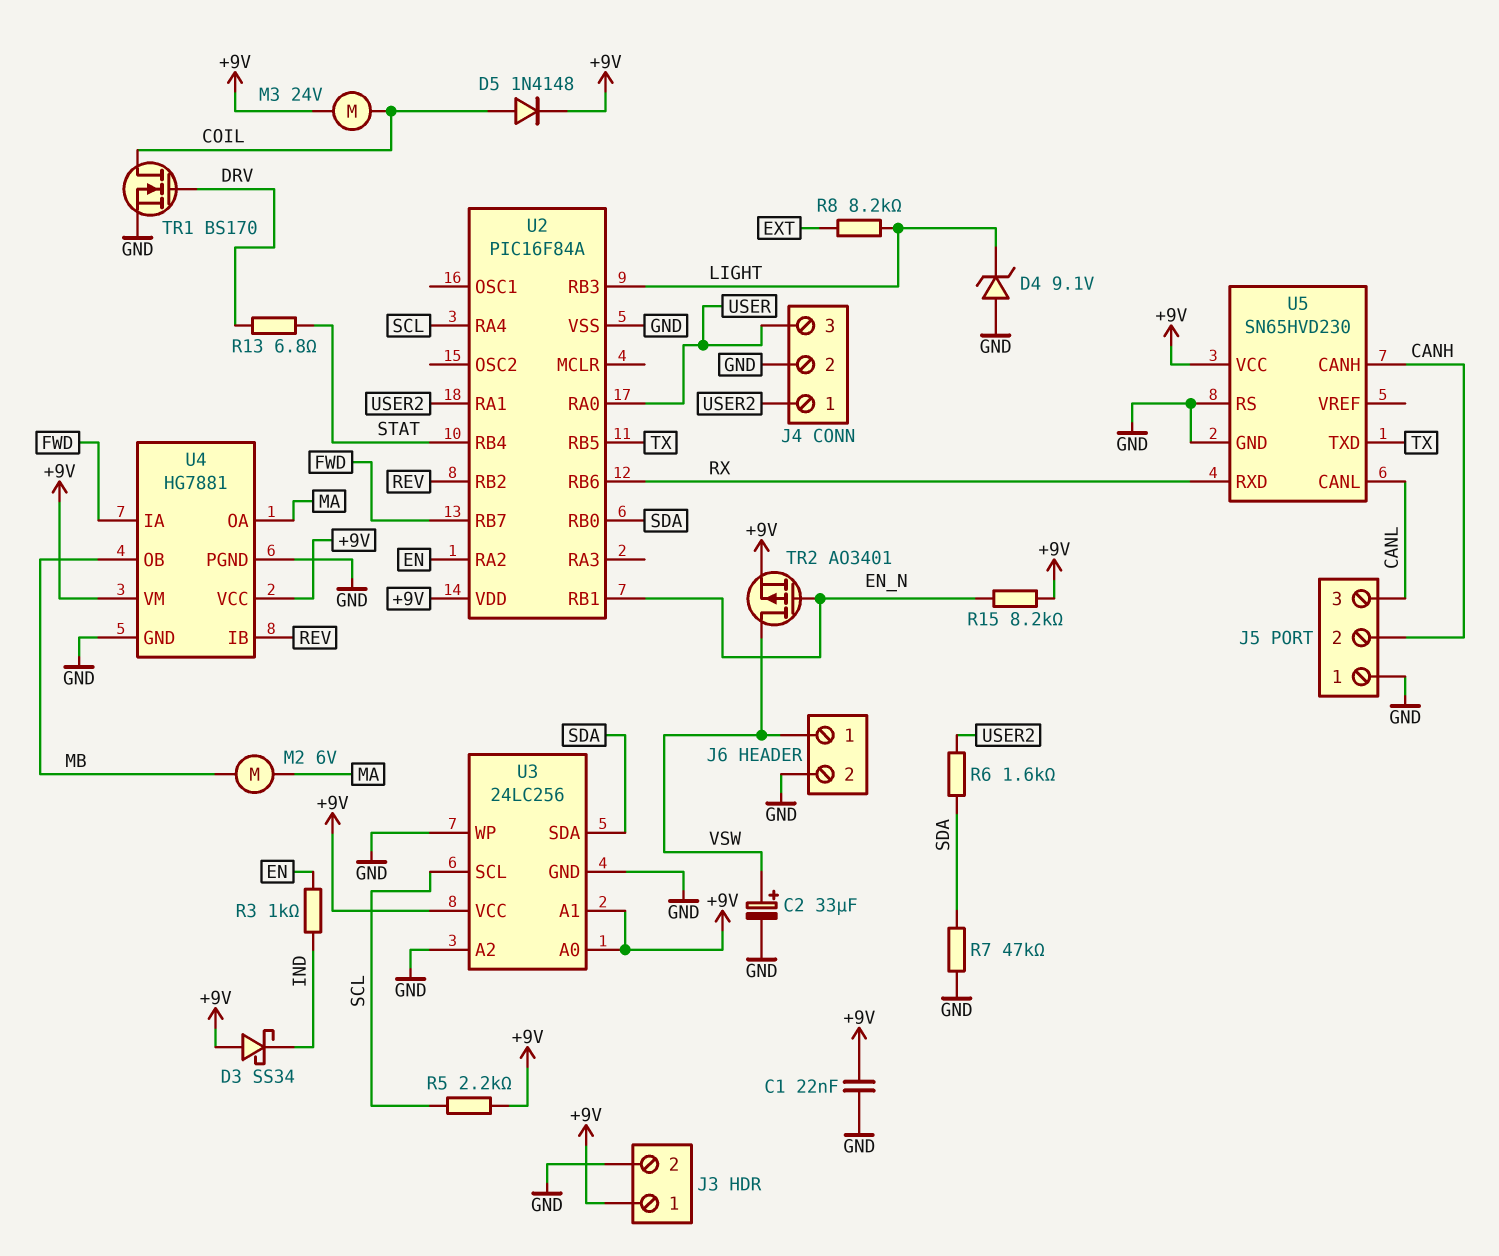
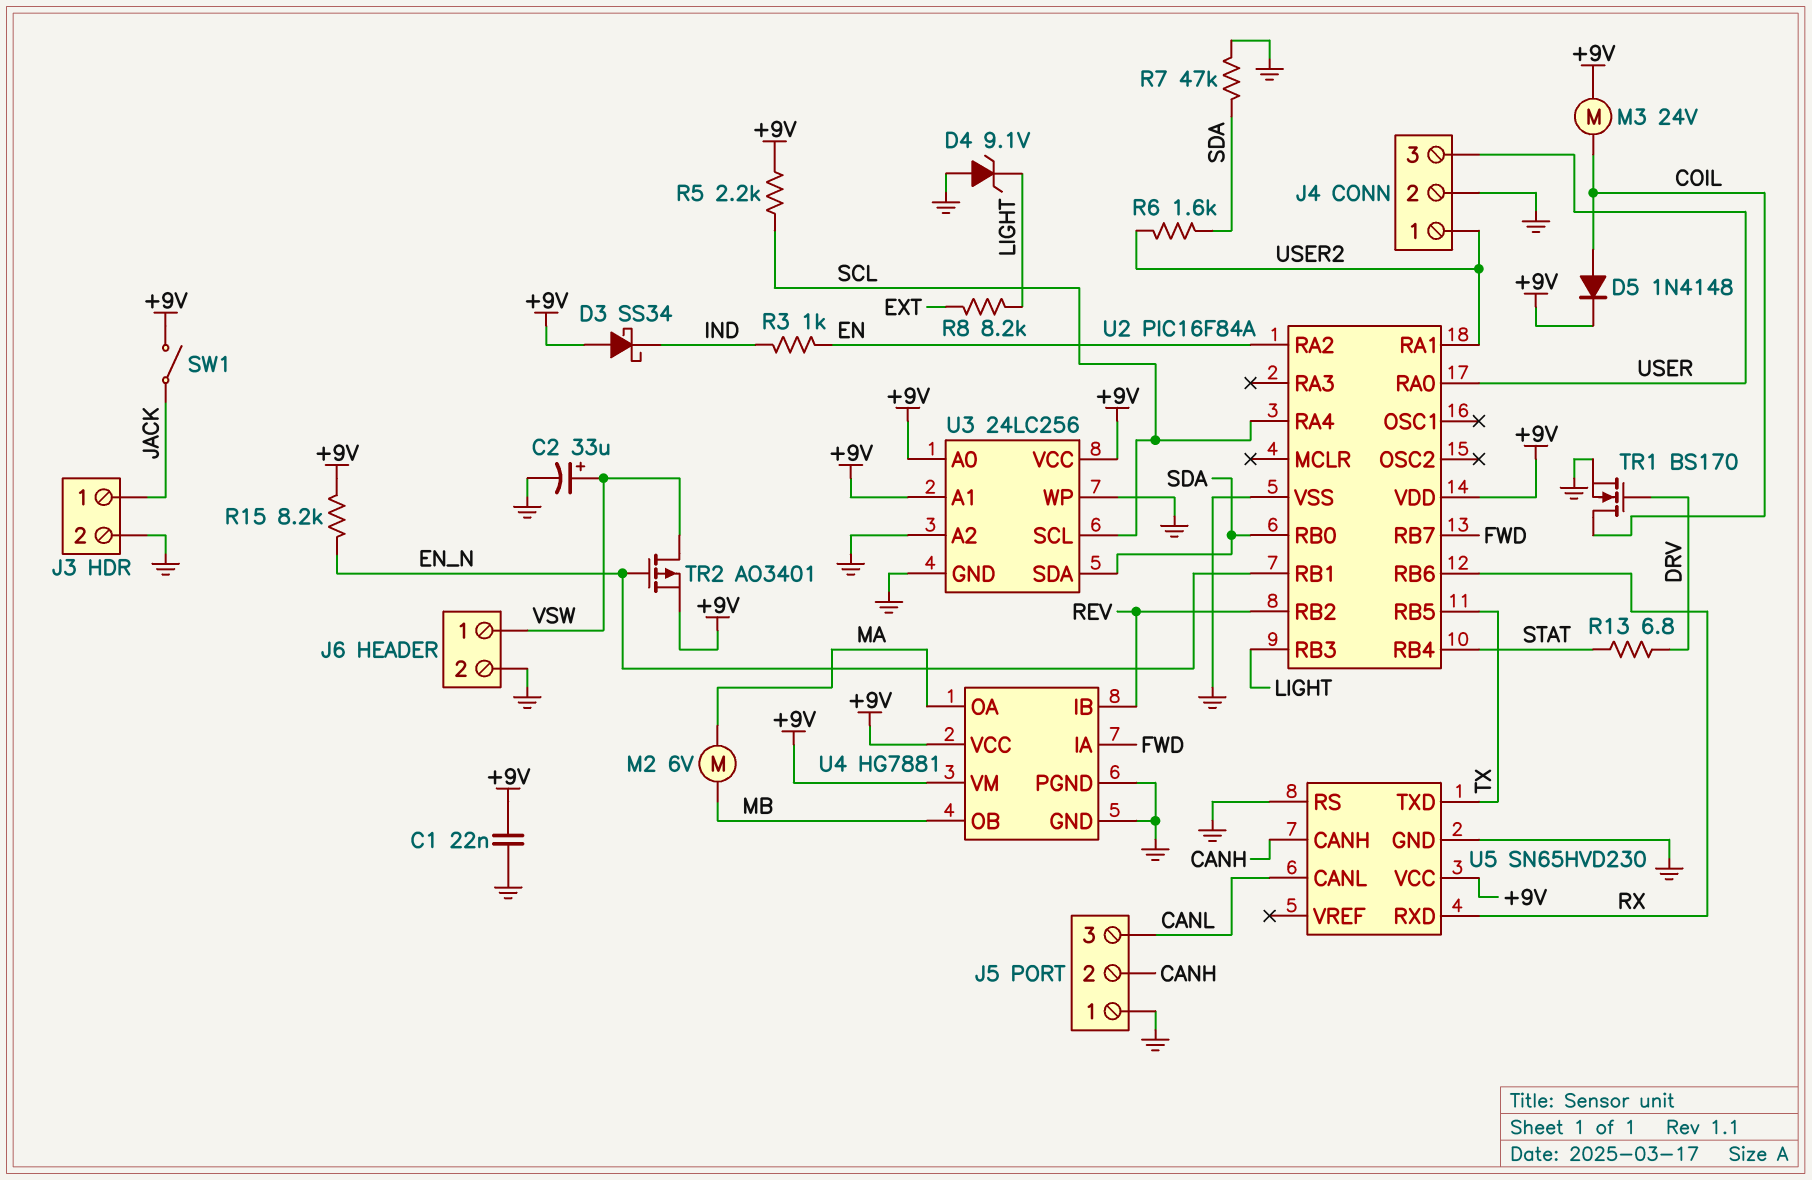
J3 pin 1: +9V -> JACK
SW1: none -> switch (+9V, JACK)

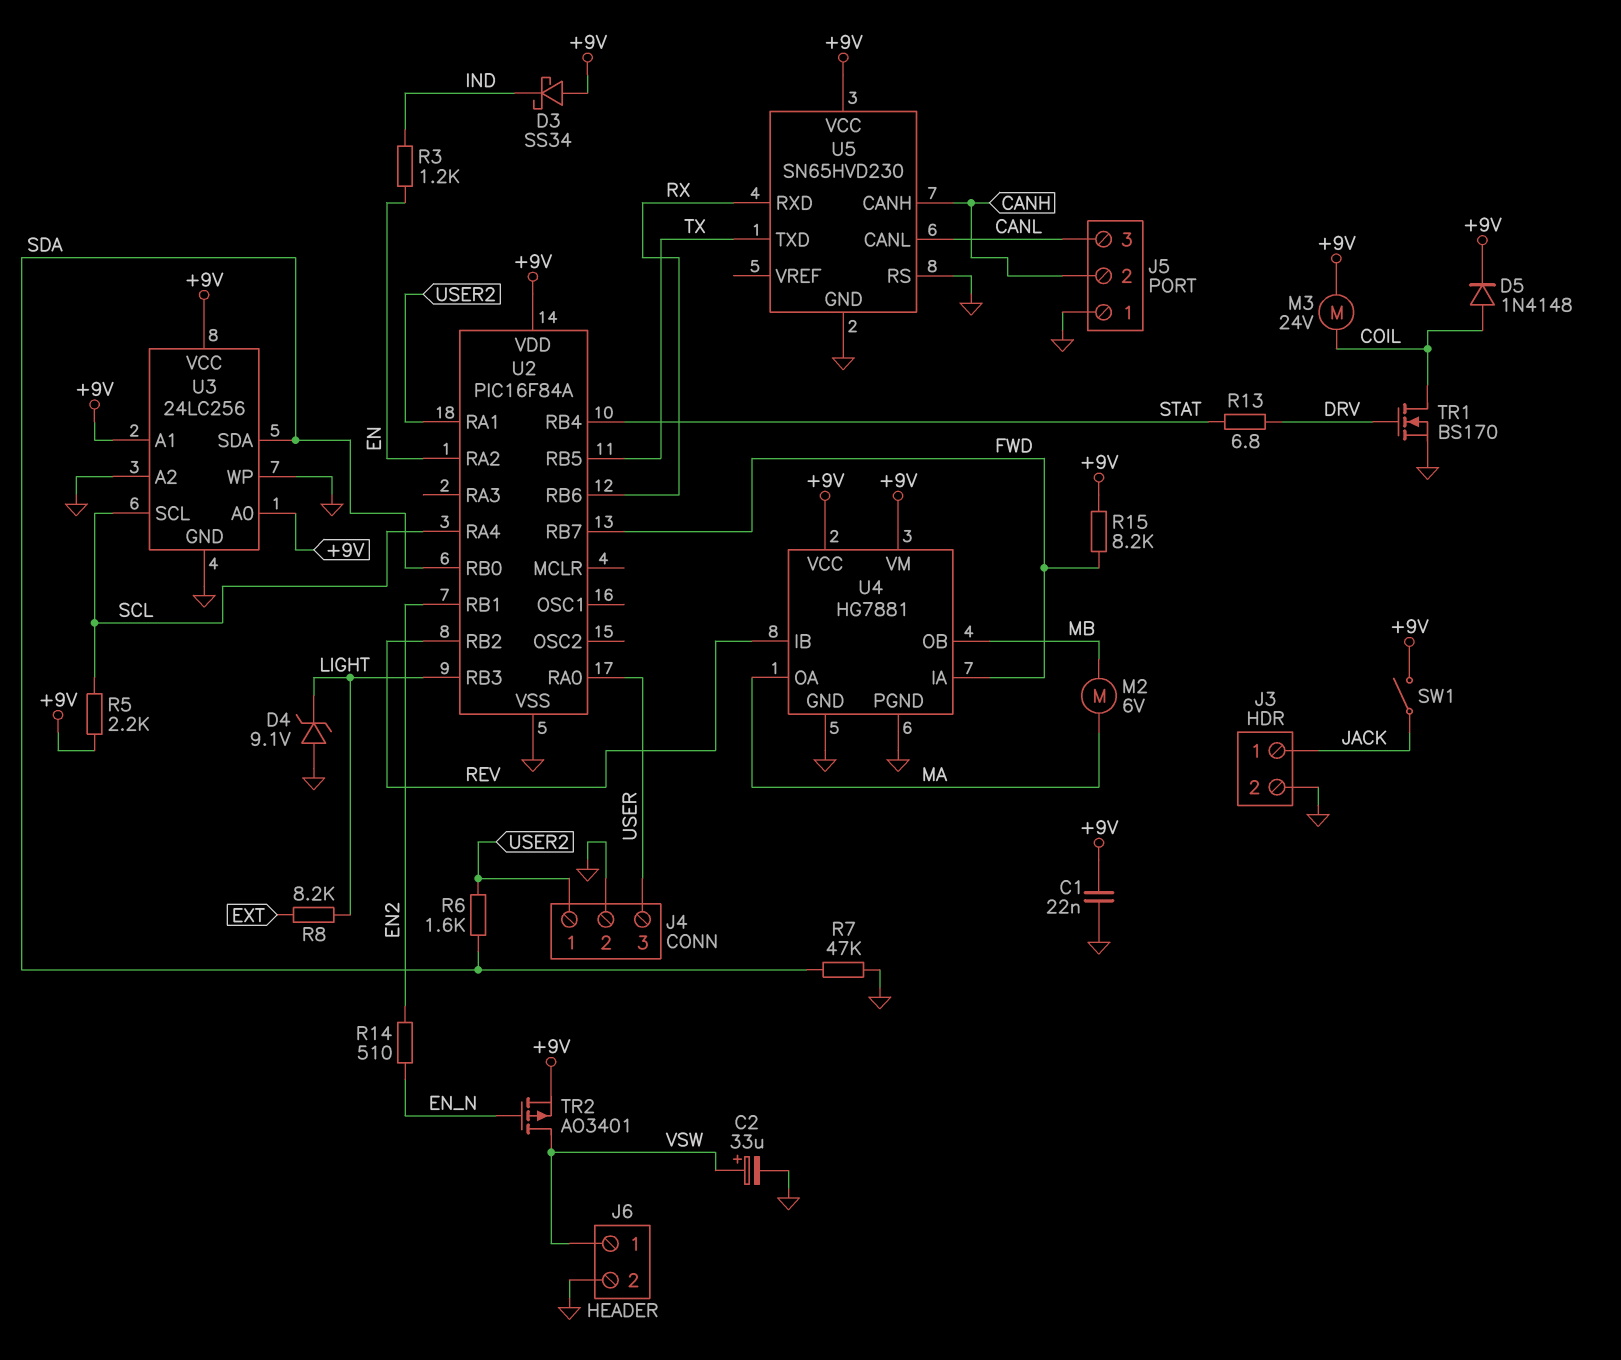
R3: 1k (EN, IND) -> 1.2k (EN, IND)
R14: none -> 510 (EN2, EN_N)
R15: 8.2k (+9V, EN_N) -> 8.2k (+9V, FWD)
U2 pin RB1: EN_N -> EN2

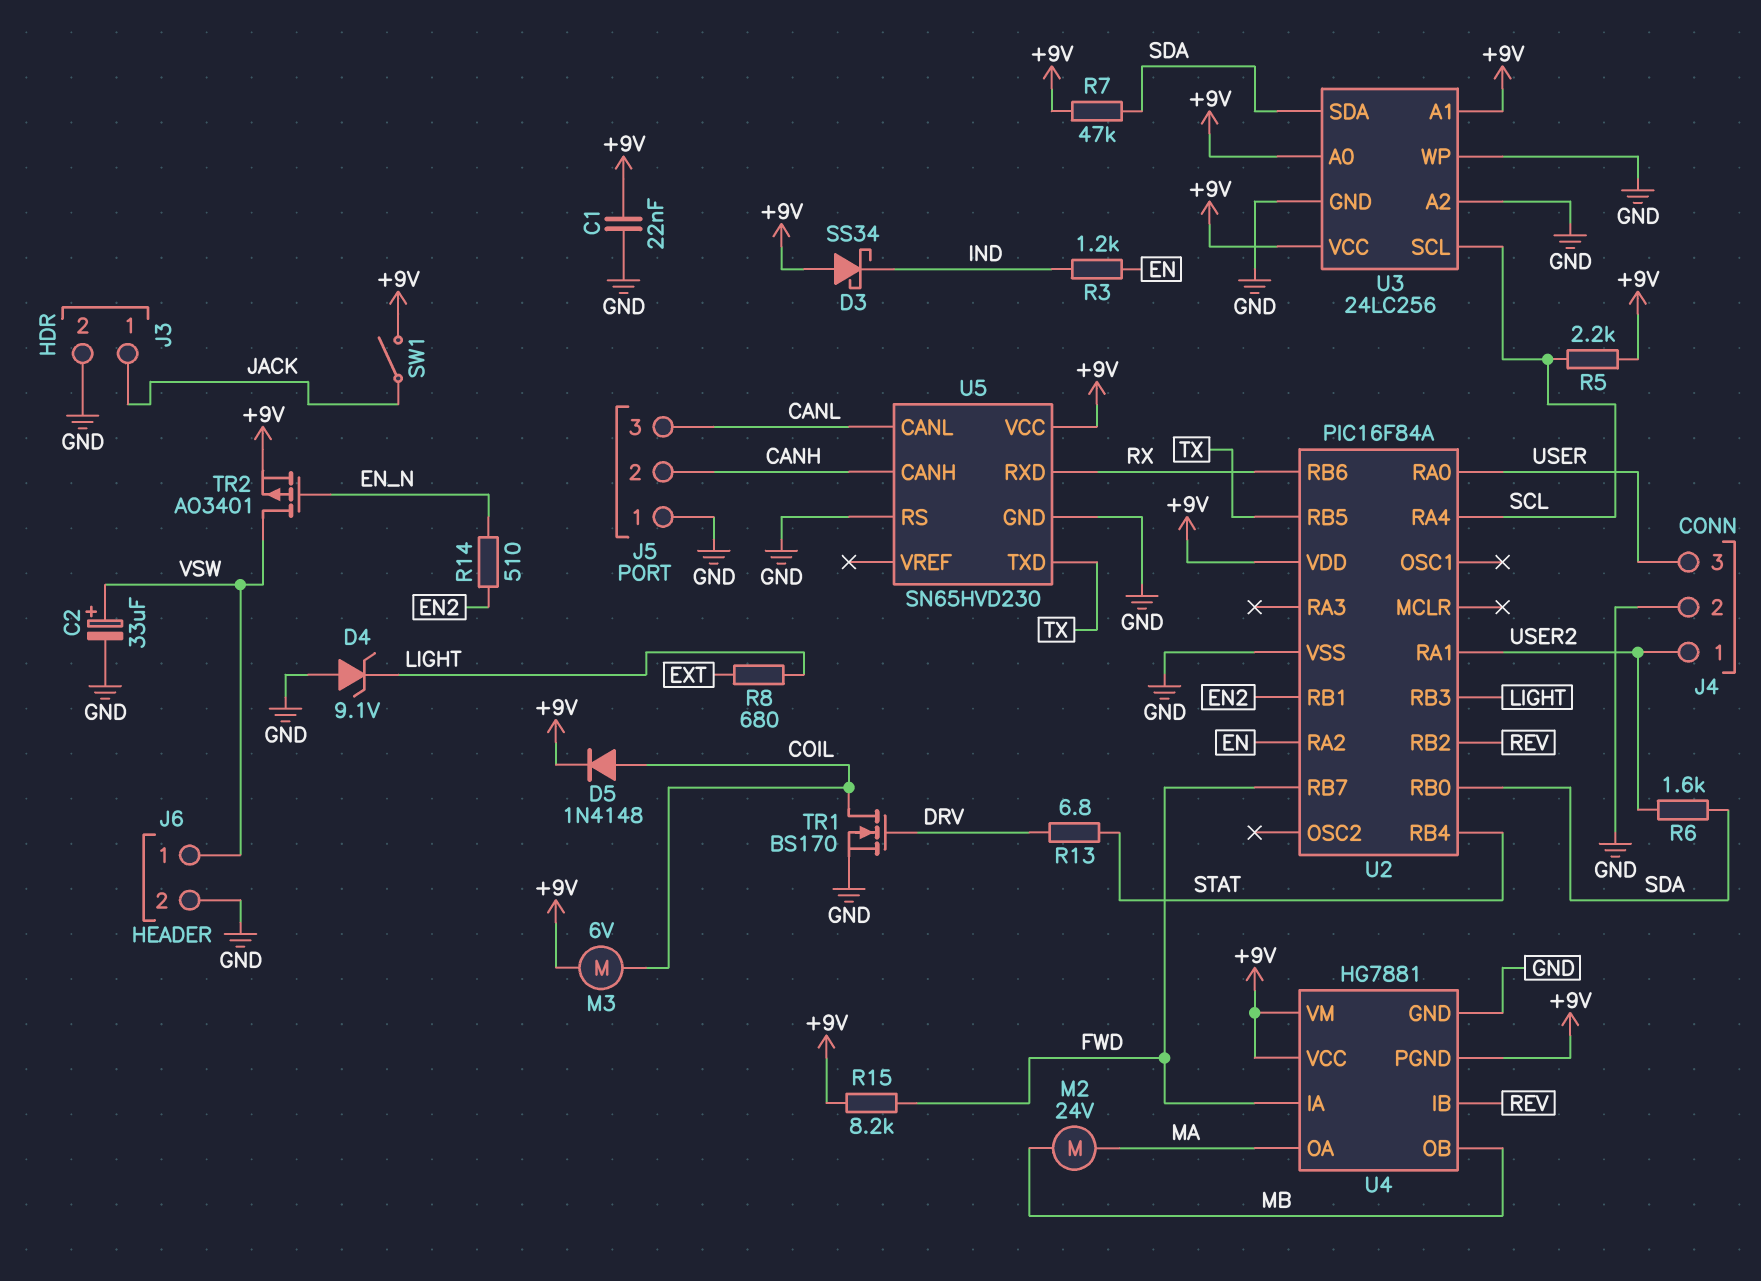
M2: motor 6V (MA, MB) -> motor 24V (MA, MB)
M3: motor 24V (+9V, COIL) -> motor 6V (+9V, COIL)
R7: 47k (GND, SDA) -> 47k (+9V, SDA)
R8: 8.2k (EXT, LIGHT) -> 680 (EXT, LIGHT)
U4 pin PGND: GND -> +9V

